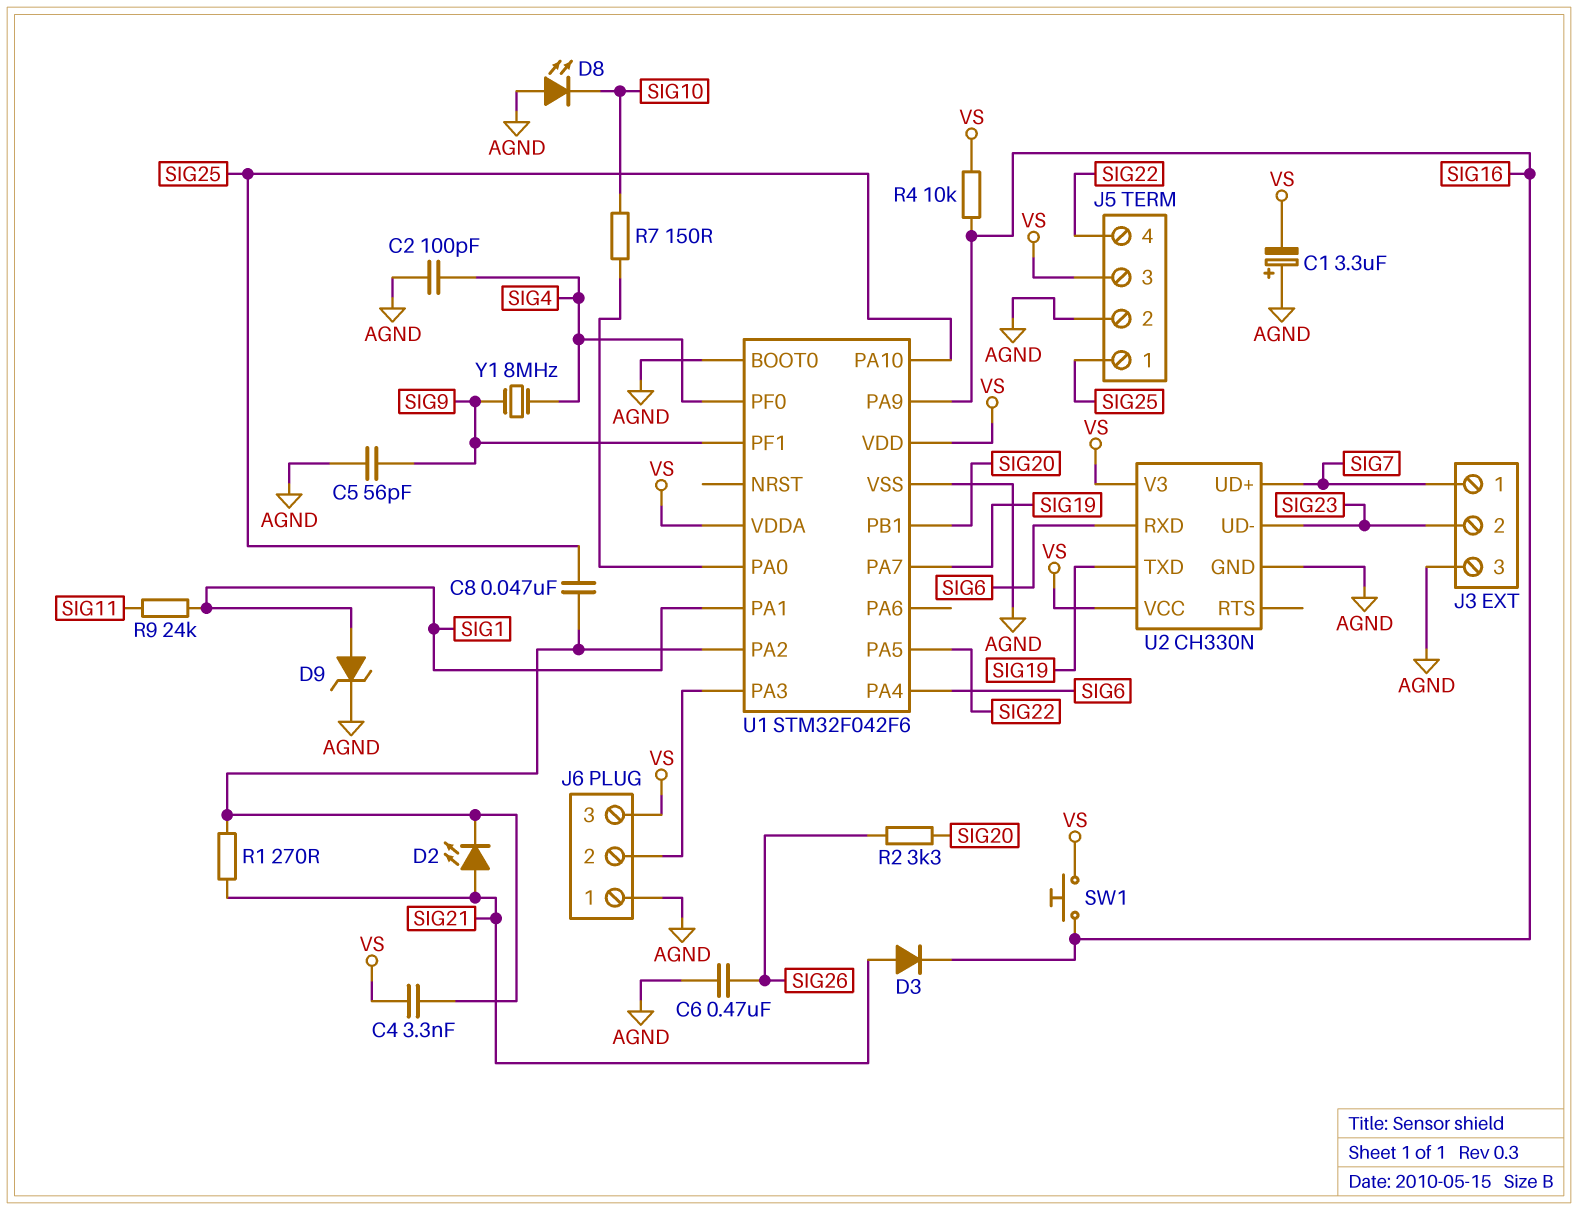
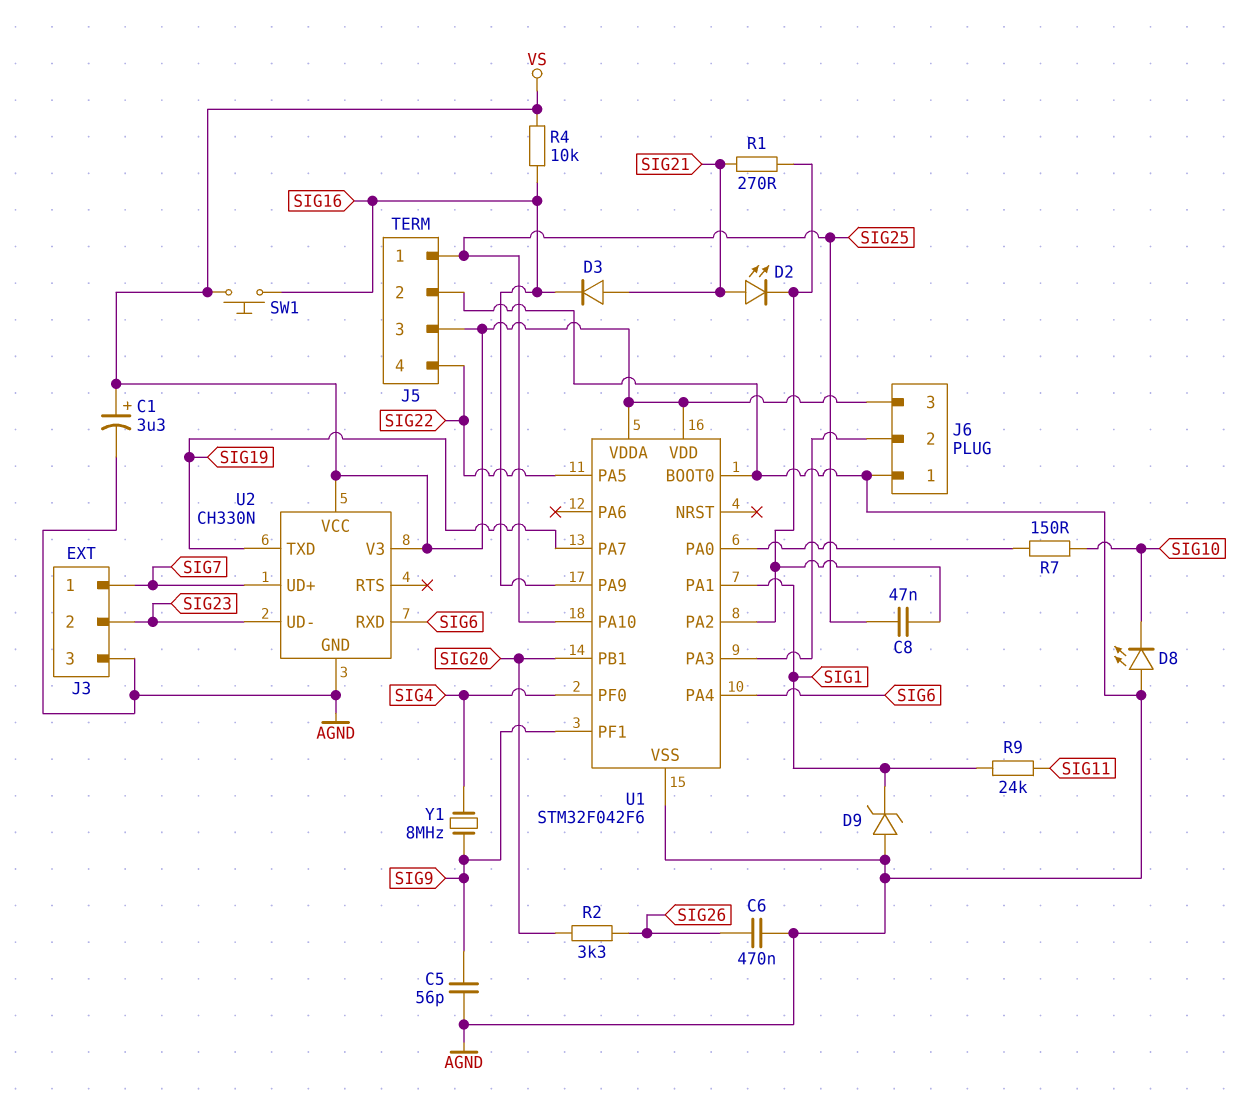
C1: 3.3uF (plus AGND, minus VS) -> 3.3uF (plus VS, minus AGND)
C2: 100pF (AGND, SIG4) -> none
C4: 3.3nF (U1/PA2, VS) -> none
D9: zener (A SIG1, K AGND) -> zener (A AGND, K SIG1)

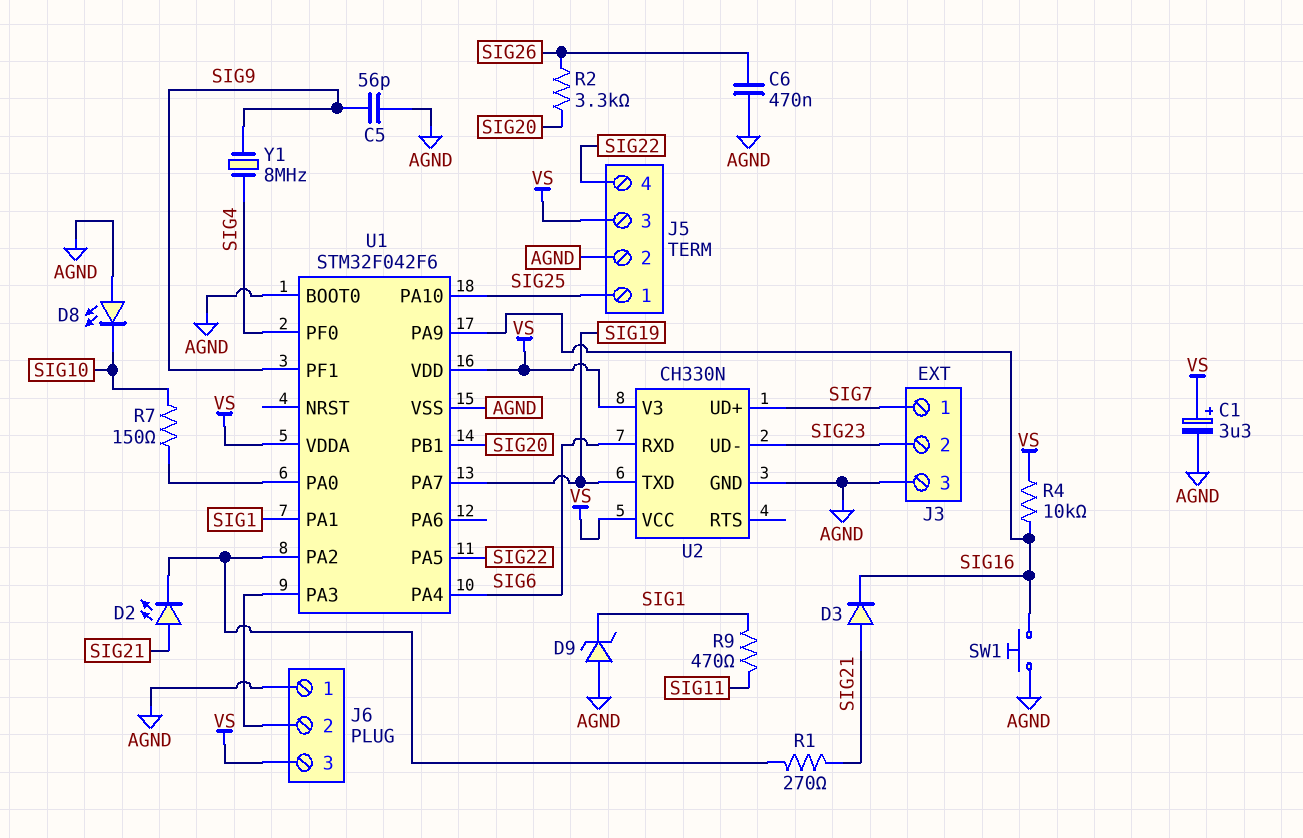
C8: 47nF (SIG25, U1/PA2) -> none
R9: 24k (SIG1, SIG11) -> 470 (SIG1, SIG11)
SW1: button (SIG16, VS) -> button (AGND, SIG16)

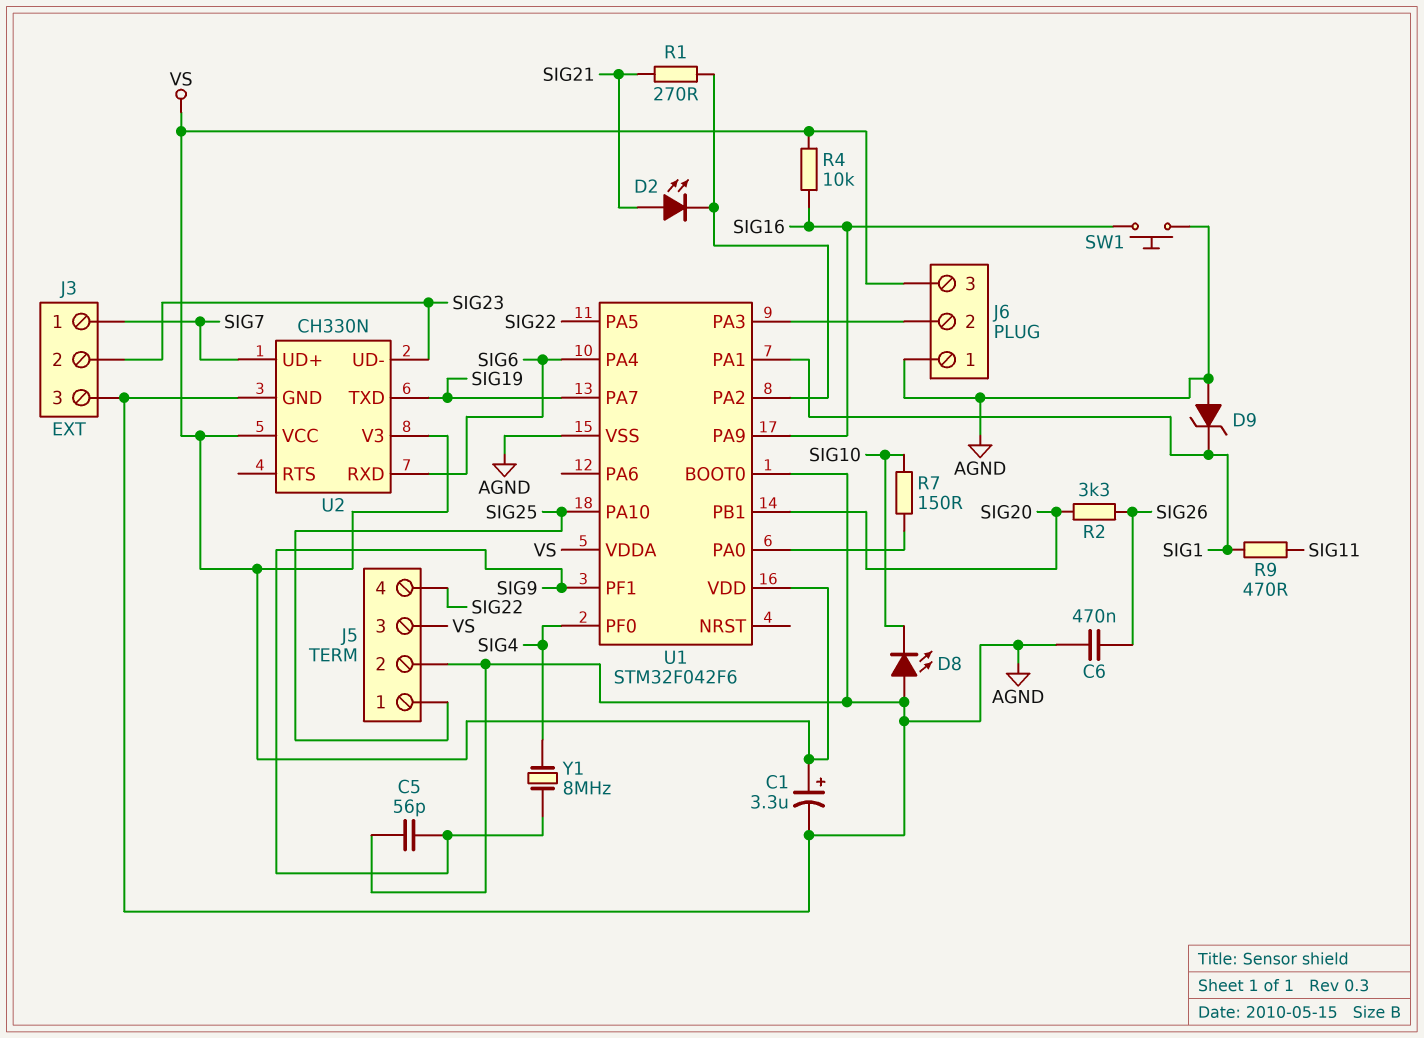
D3: diode (A SIG21, K SIG16) -> none

